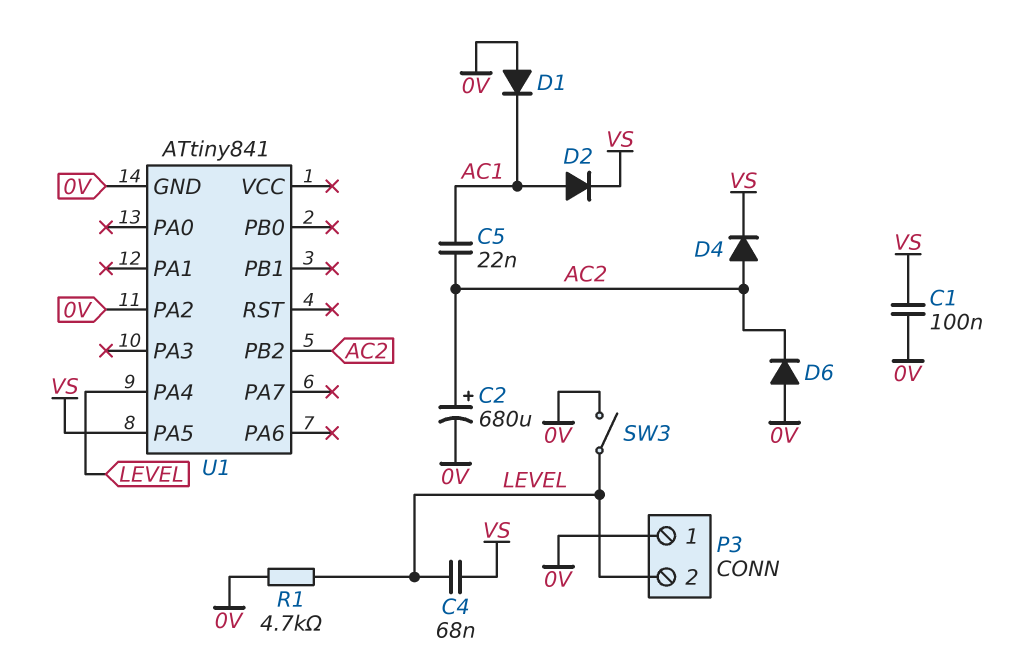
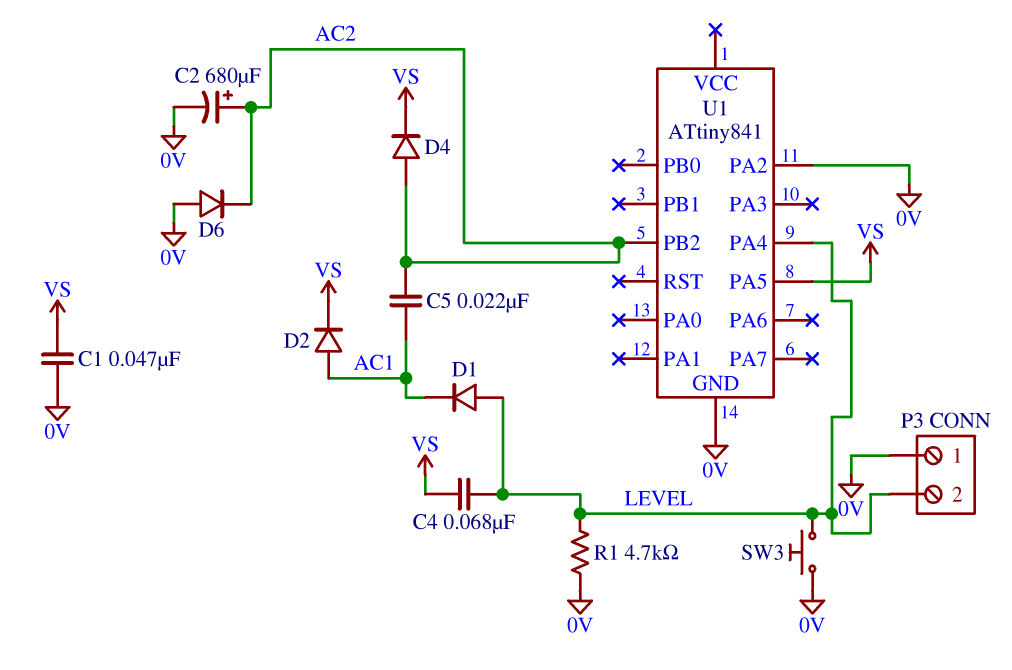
C1: 100nF (0V, VS) -> 47nF (0V, VS)
D1: diode (A 0V, K AC1) -> diode (A LEVEL, K AC1)
SW3: switch (0V, LEVEL) -> button (0V, LEVEL)

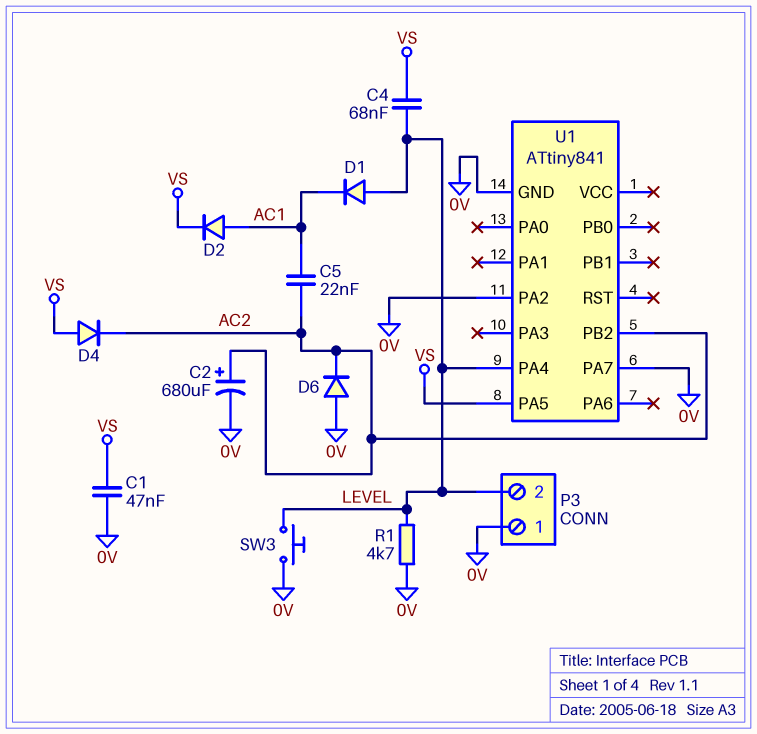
D4: diode (A AC2, K VS) -> diode (A VS, K AC2)
U1 pin PA7: none -> 0V

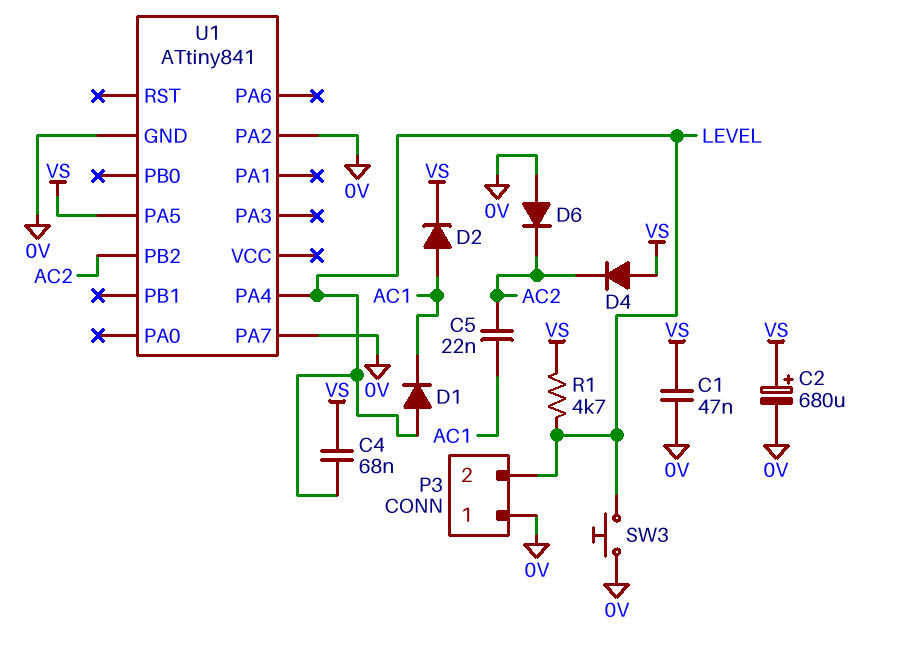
C2: 680uF (plus AC2, minus 0V) -> 680uF (plus VS, minus 0V)
R1: 4.7k (0V, LEVEL) -> 4.7k (LEVEL, VS)

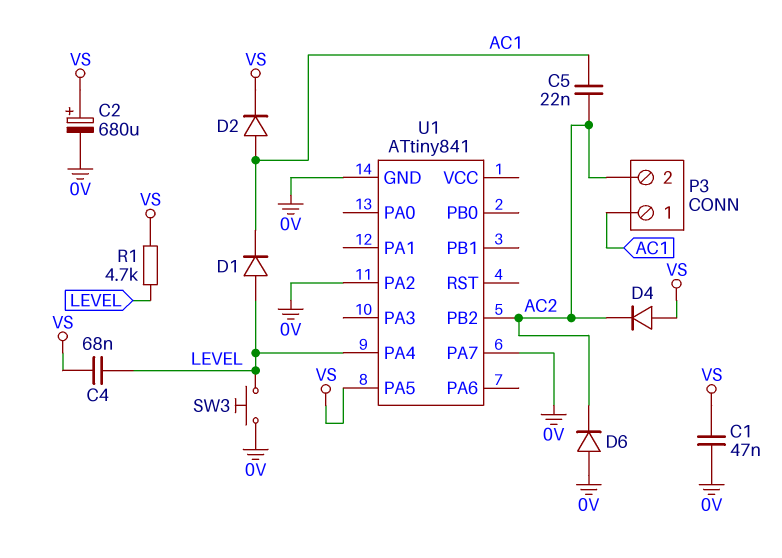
P3 pin 1: 0V -> AC1
P3 pin 2: LEVEL -> AC2

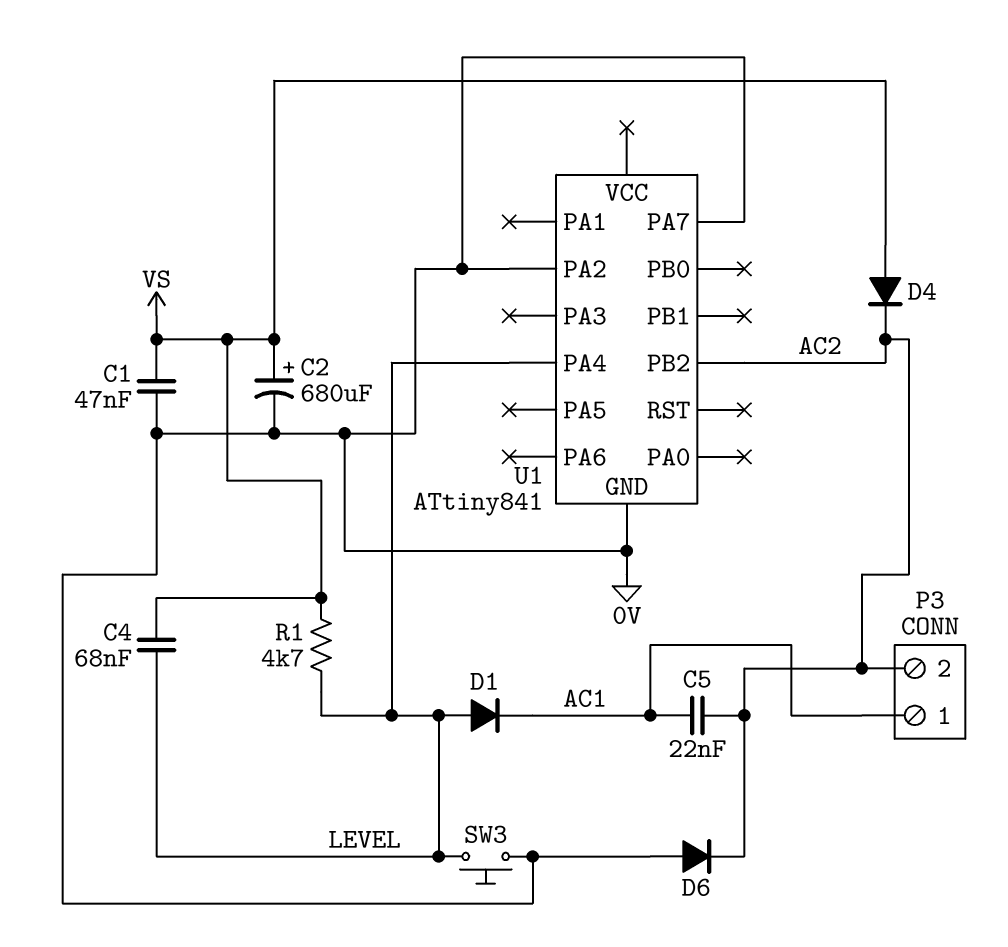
D2: diode (A AC1, K VS) -> none
U1 pin PA5: VS -> none

